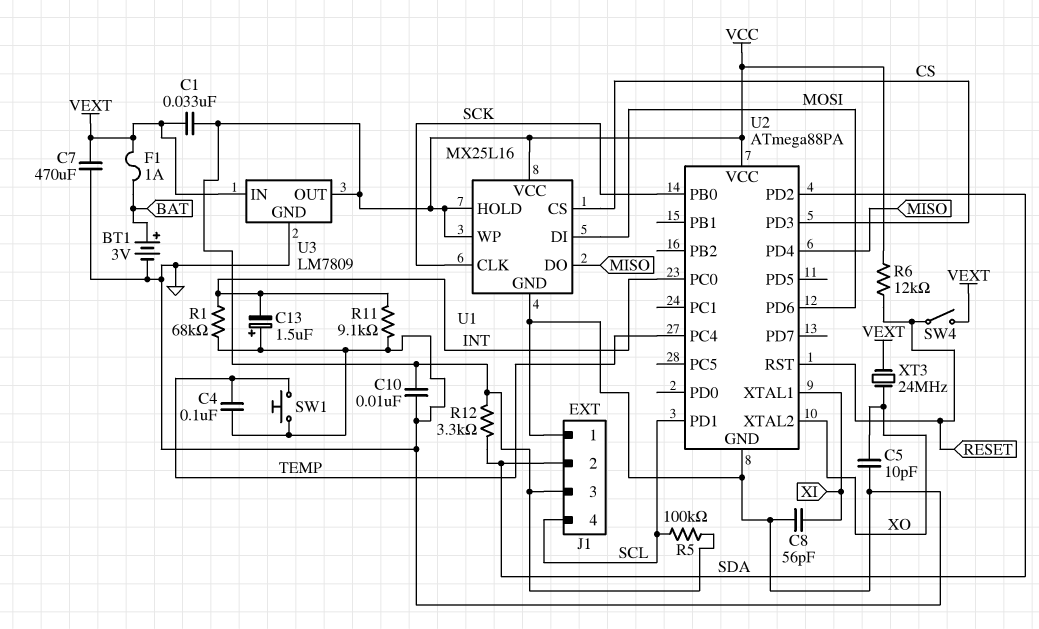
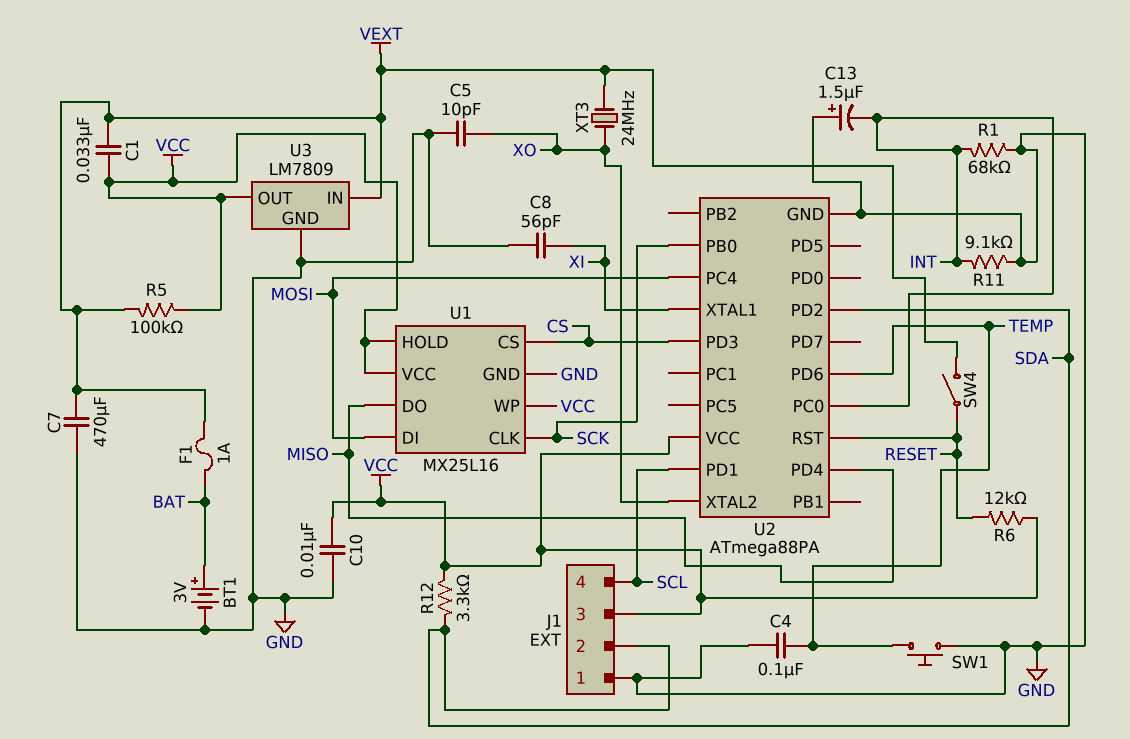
R5: 100k (SCL, VCC) -> 100k (VCC, VEXT)
U2 pin PC4: TEMP -> MOSI
U2 pin PD6: MOSI -> TEMP

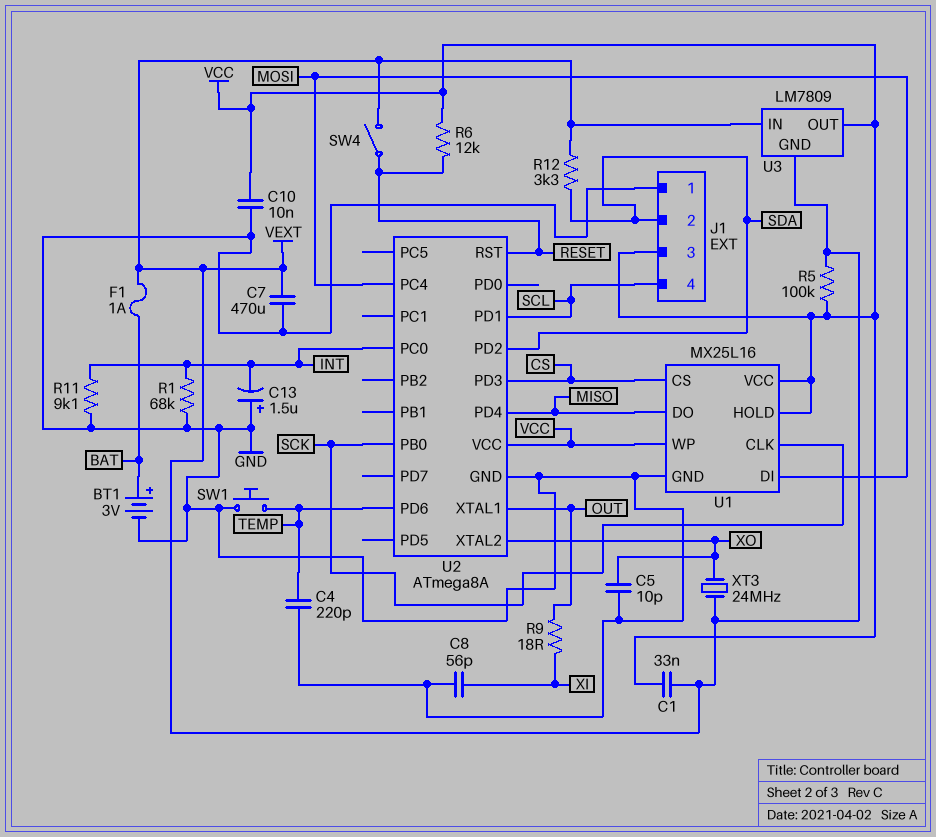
C4: 100nF (GND, TEMP) -> 220pF (GND, TEMP)
R9: none -> 18 (OUT, XI)
R12: 3.3k (SDA, VCC) -> 3.3k (SDA, VEXT)
U2: ATmega88PA -> ATmega8A
U2 pin XTAL1: XI -> OUT
U3 pin GND: GND -> VEXT

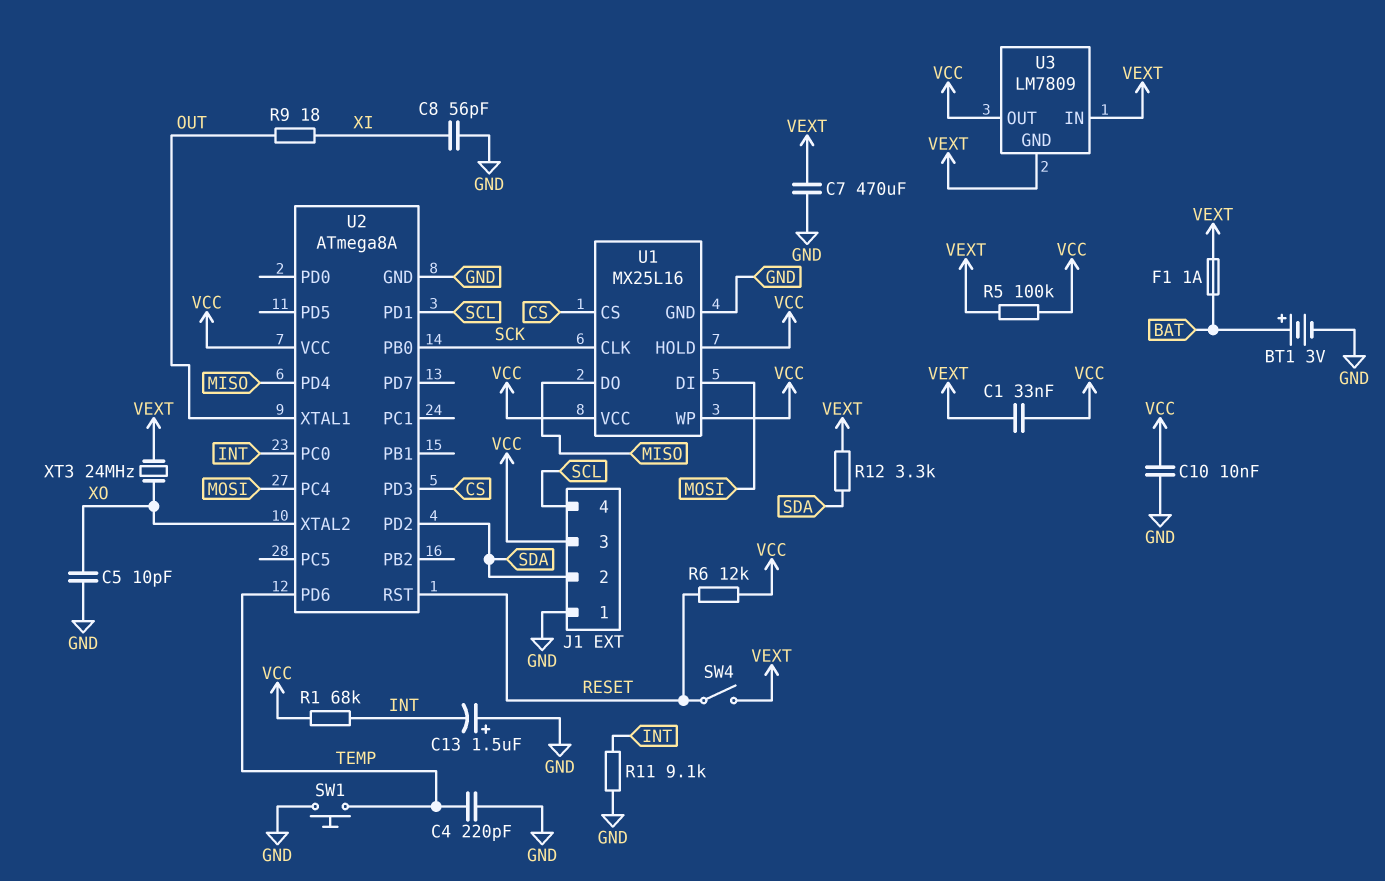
R1: 68k (GND, INT) -> 68k (INT, VCC)

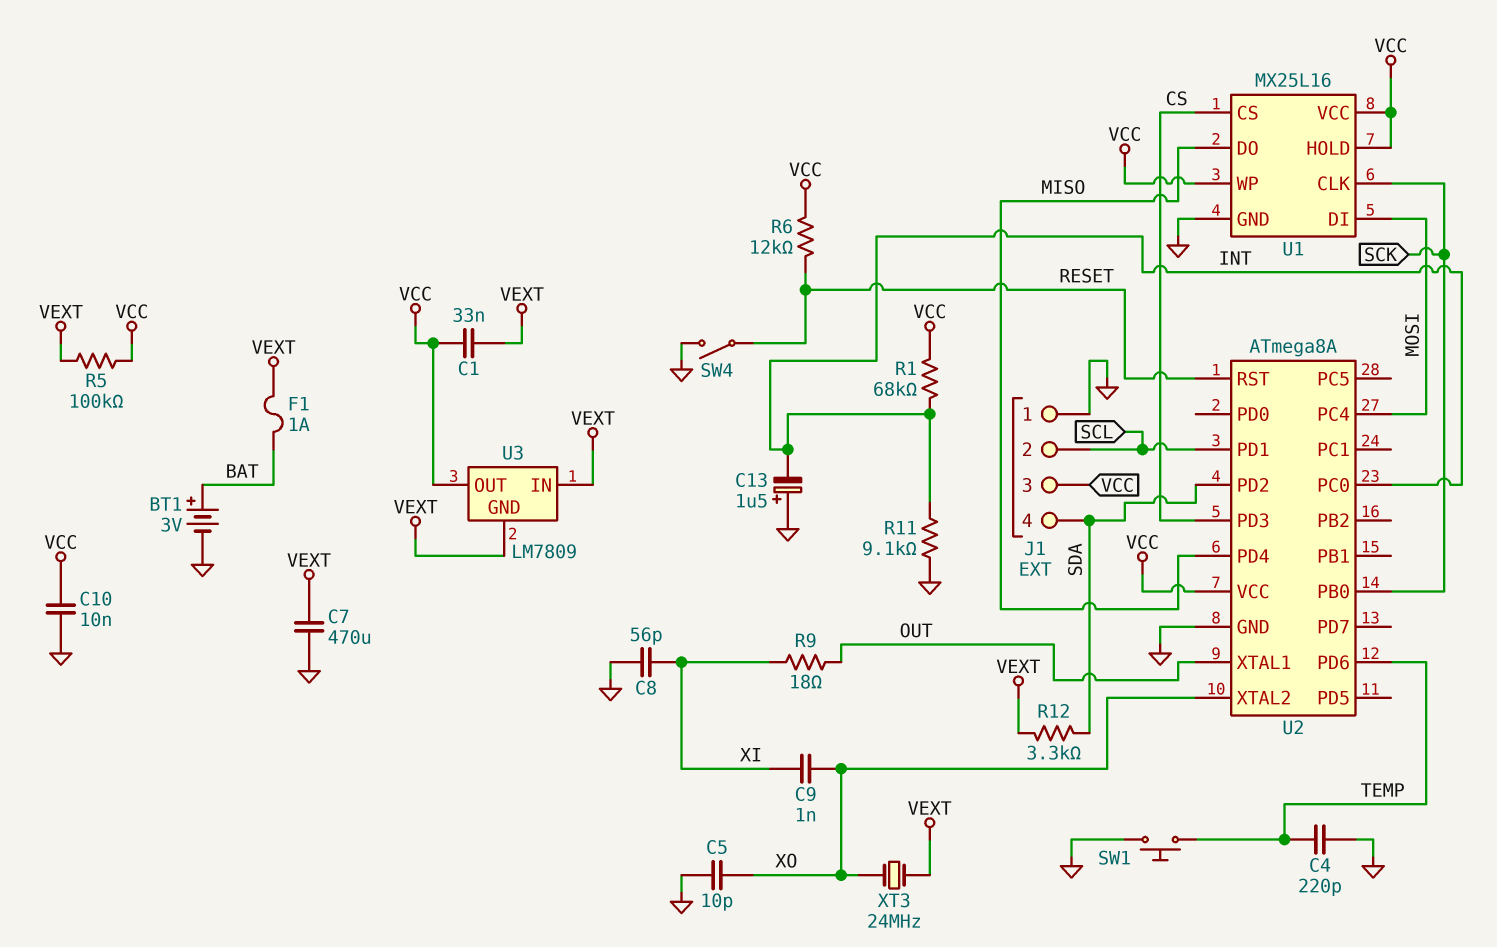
C9: none -> 1nF (XI, XO)
J1 pin 2: SDA -> SCL
J1 pin 4: SCL -> SDA
SW4: switch (RESET, VEXT) -> switch (GND, RESET)

